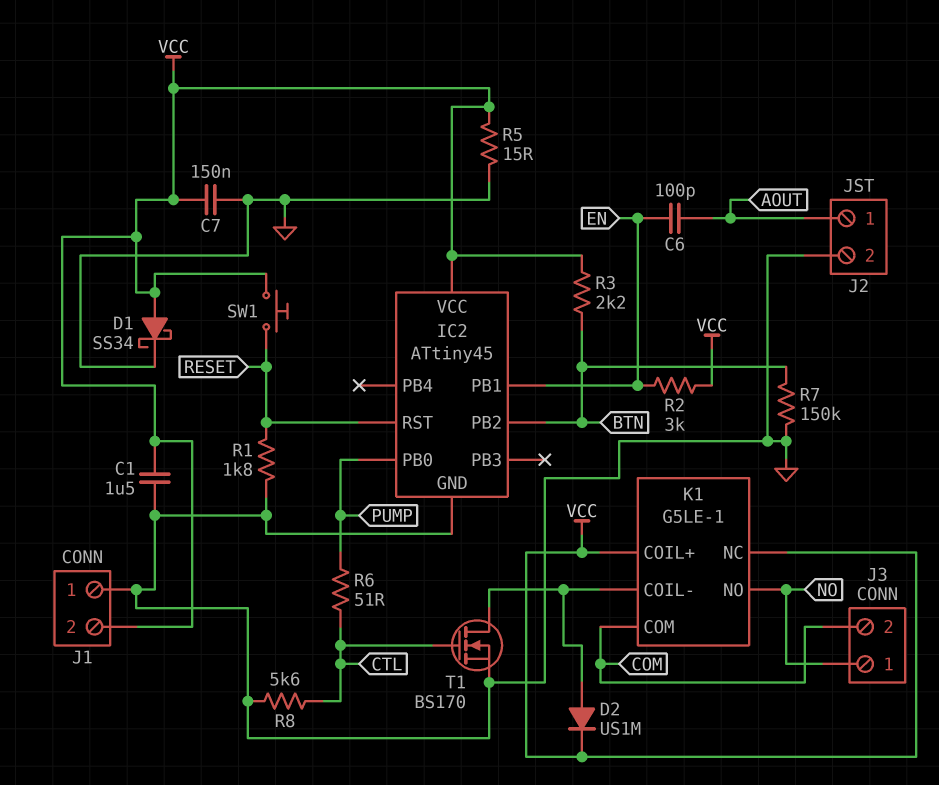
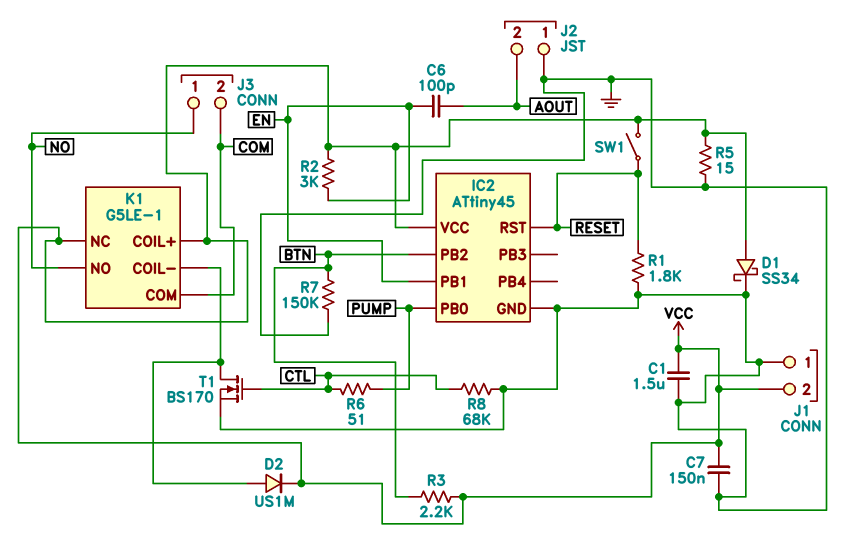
J2 pin 1: AOUT -> GND
J2 pin 2: GND -> AOUT
R8: 5.6k (CTL, GND) -> 68k (CTL, GND)
SW1: button (RESET, VCC) -> switch (RESET, VCC)

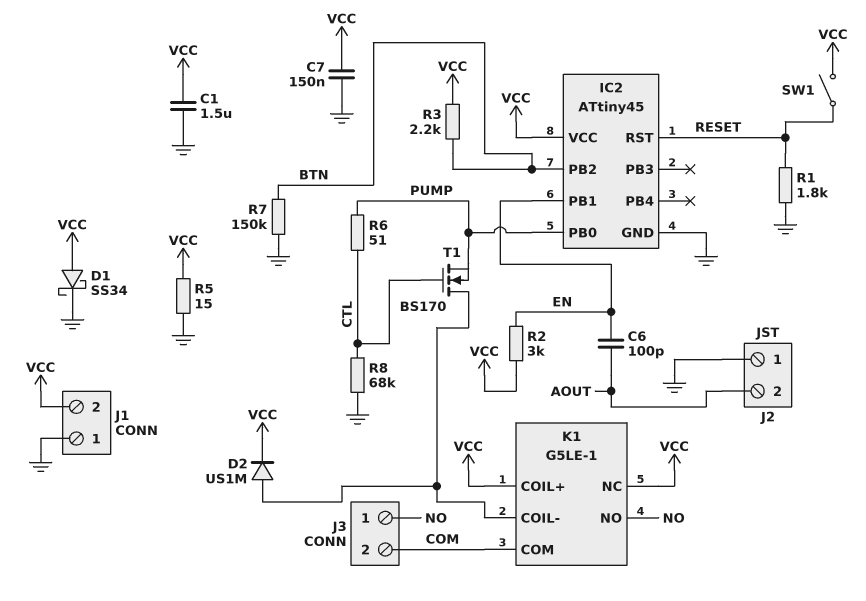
T1: NMOS BS170 (G CTL, D K1/COIL-, S GND) -> NMOS BS170 (G CTL, D K1/COIL-, S PUMP)

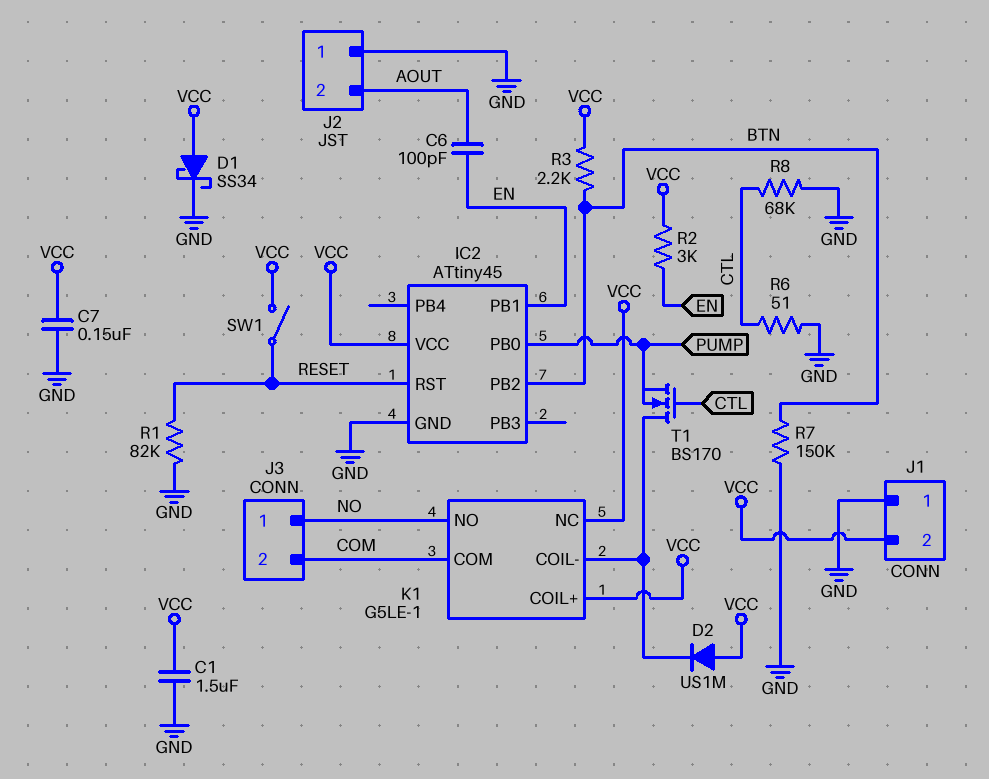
D2: diode US1M (A K1/COIL-, K VCC) -> diode US1M (A VCC, K K1/COIL-)
R1: 1.8k (GND, RESET) -> 82k (GND, RESET)
R5: 15 (GND, VCC) -> none
R6: 51 (CTL, PUMP) -> 51 (CTL, GND)

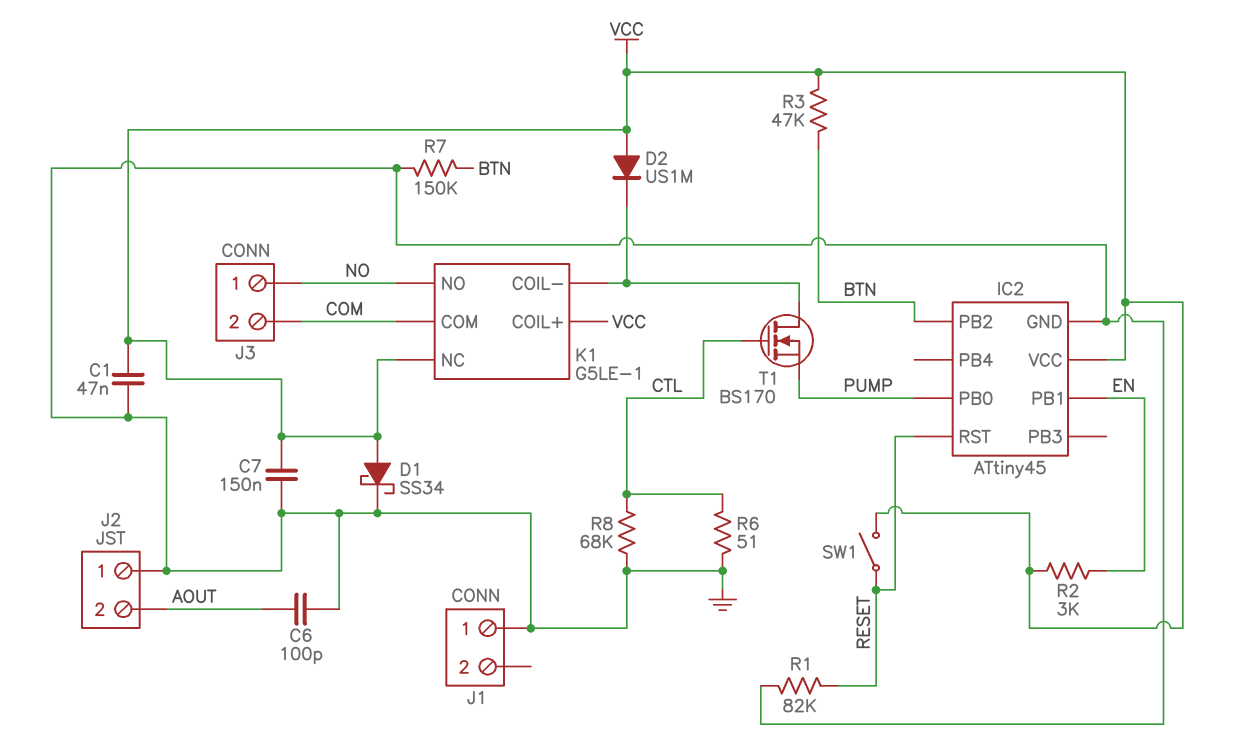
C1: 1.5uF (GND, VCC) -> 47nF (GND, VCC)
C6: 100pF (AOUT, EN) -> 100pF (AOUT, GND)
J1 pin 2: VCC -> none
R3: 2.2k (BTN, VCC) -> 47k (BTN, VCC)

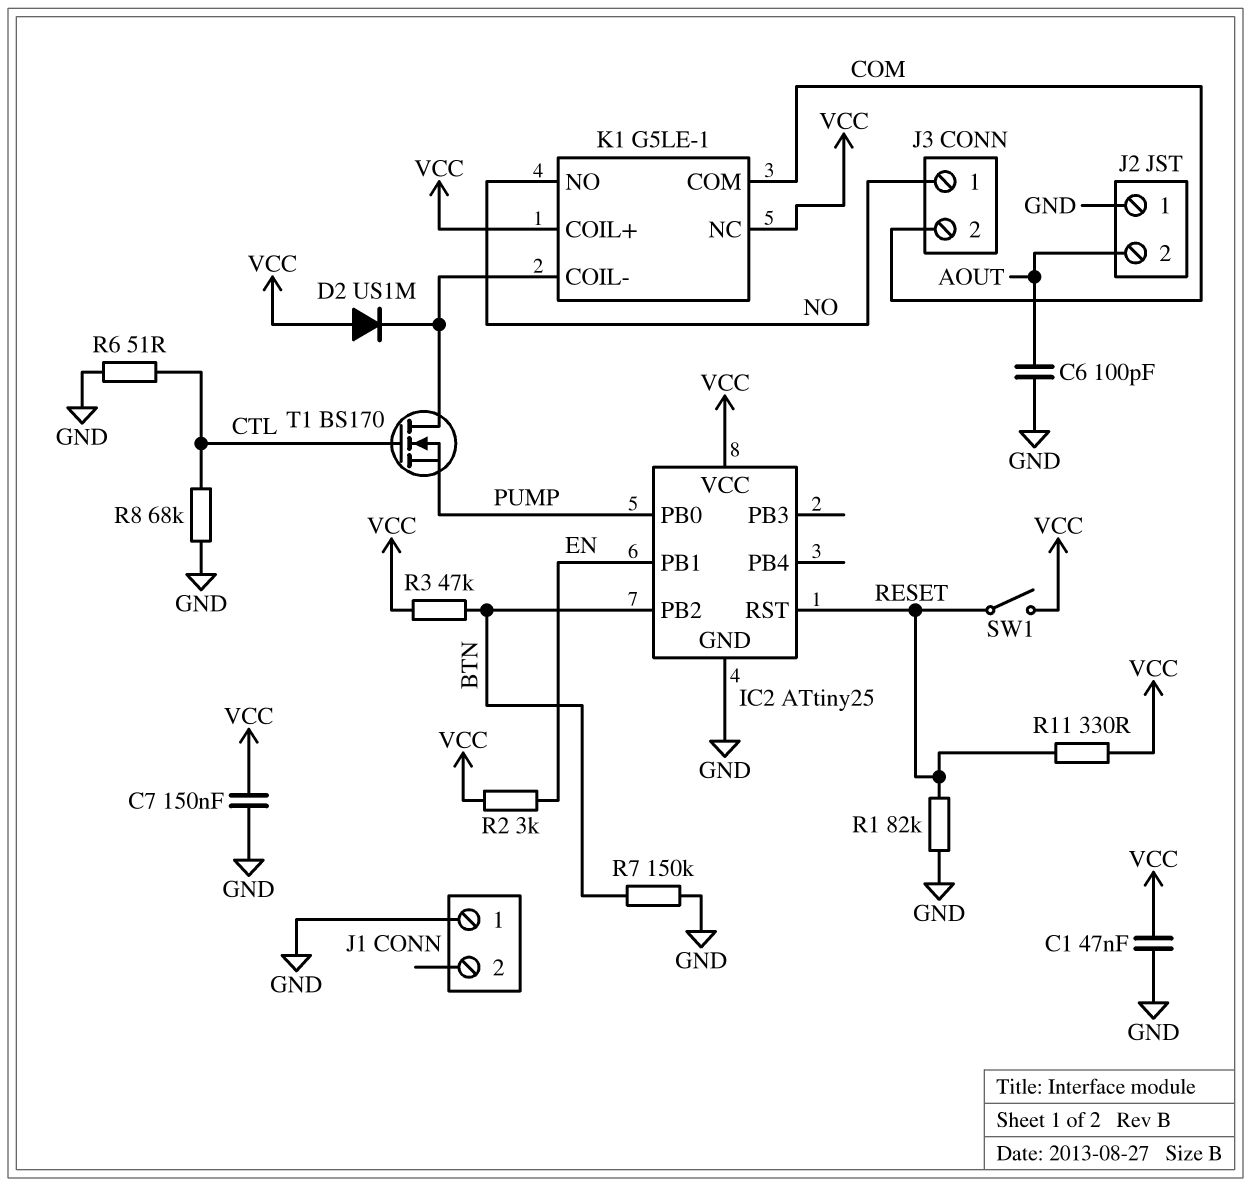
D1: schottky SS34 (A VCC, K GND) -> none
IC2: ATtiny45 -> ATtiny25
R11: none -> 330 (RESET, VCC)

